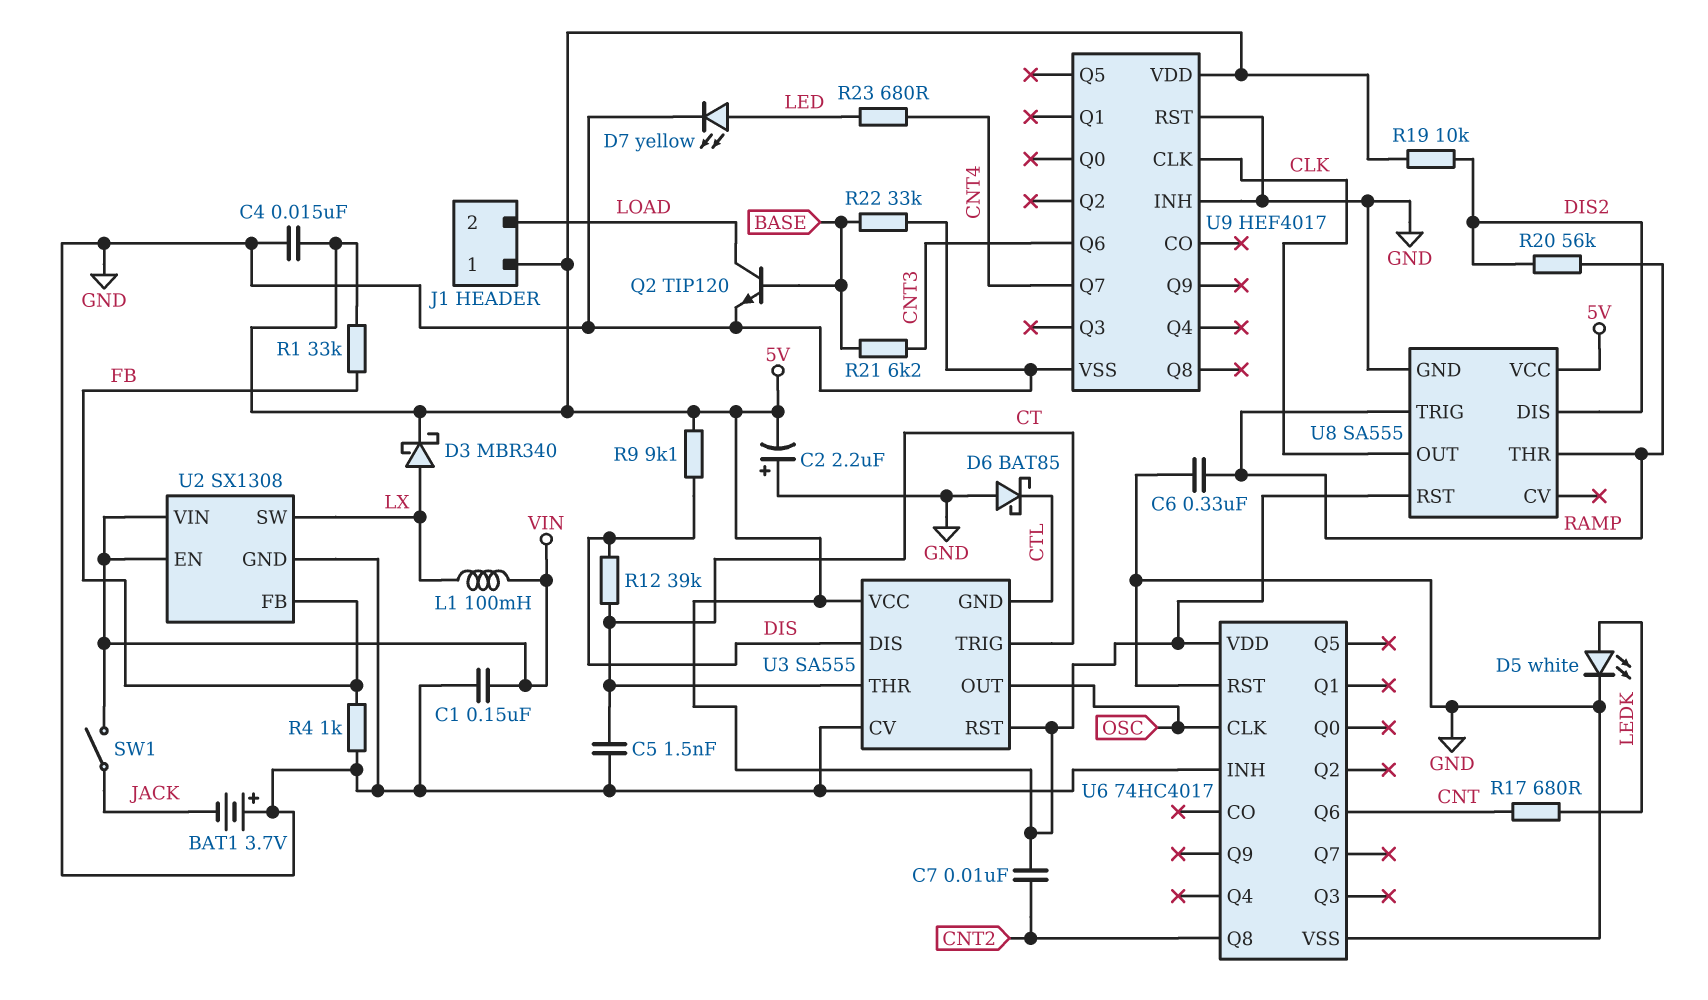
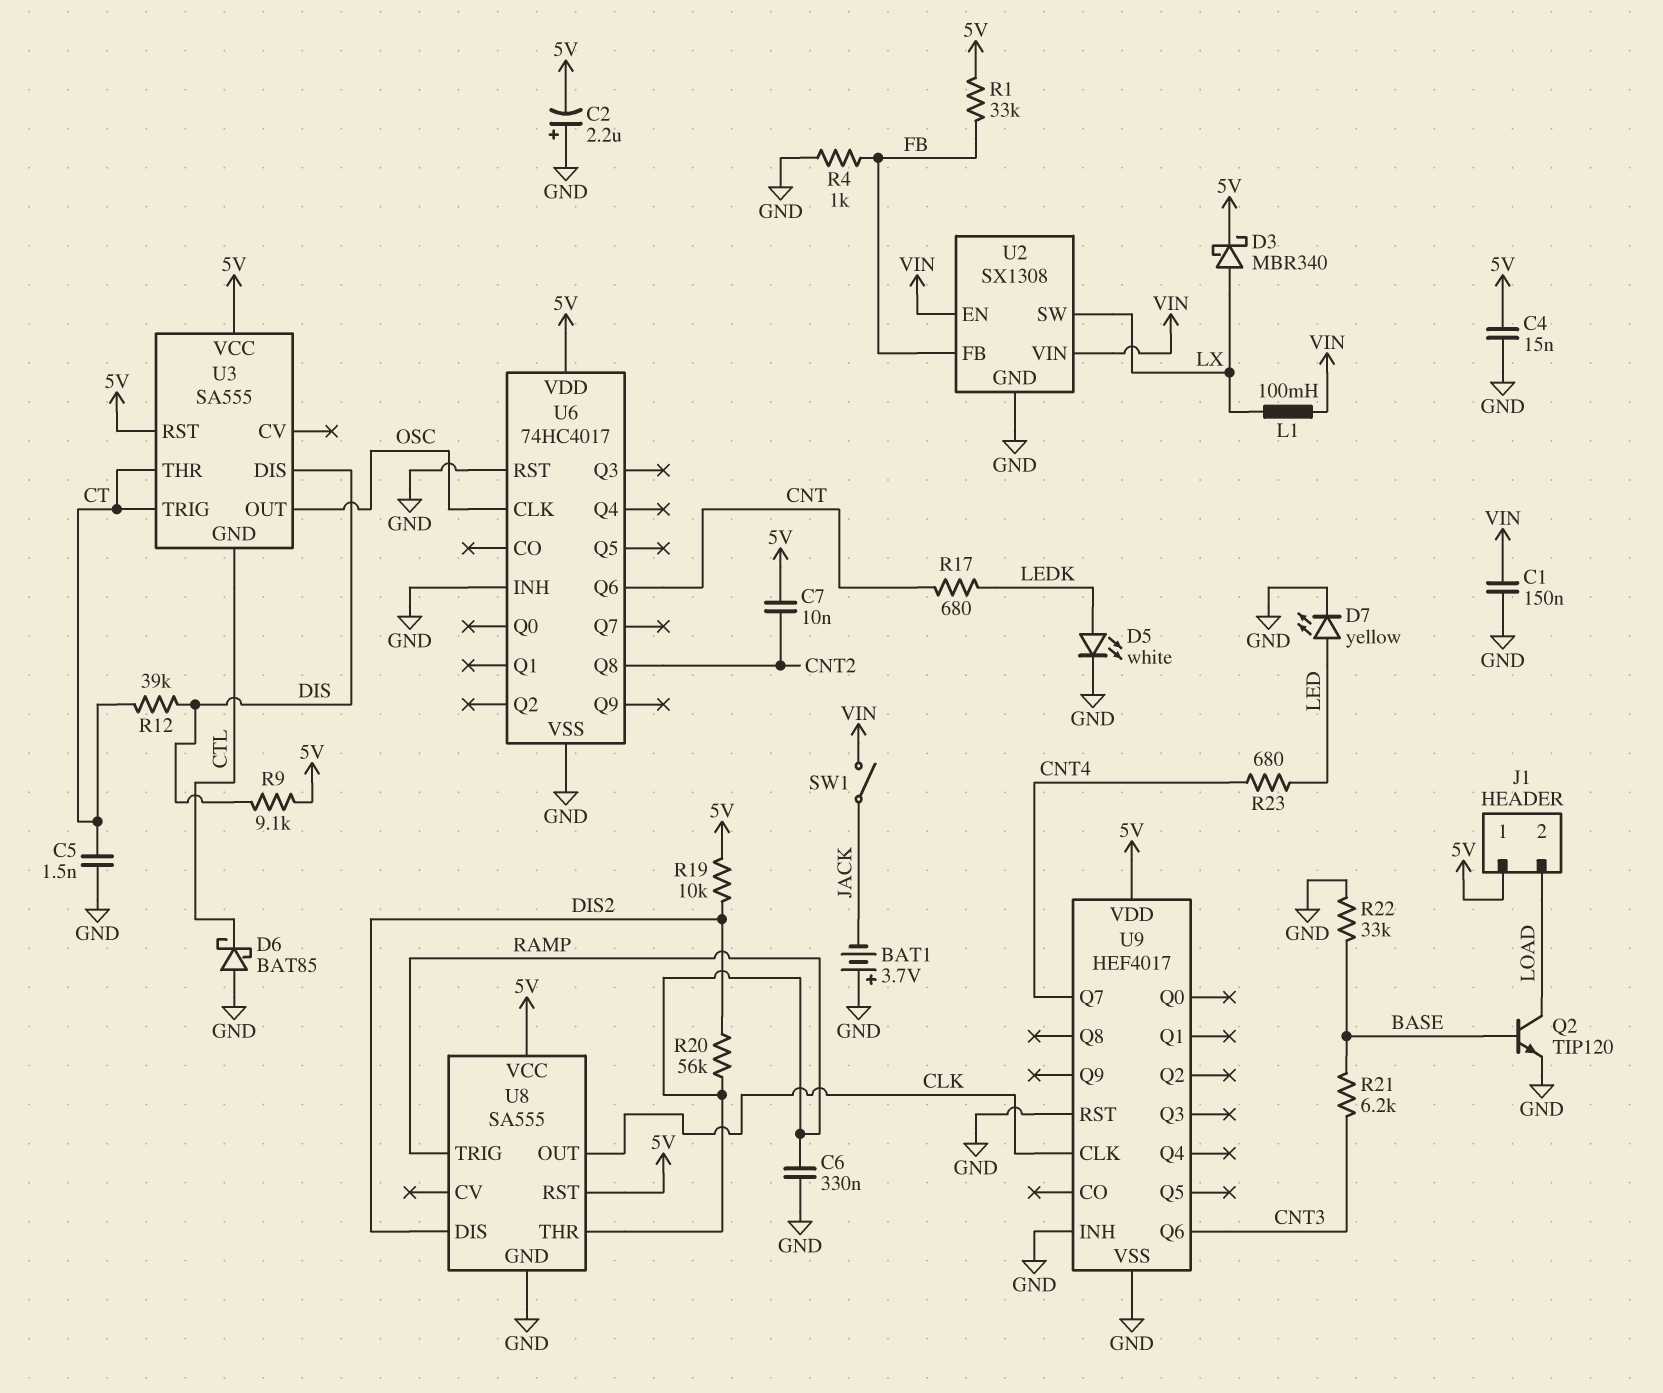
U3 pin CV: GND -> none

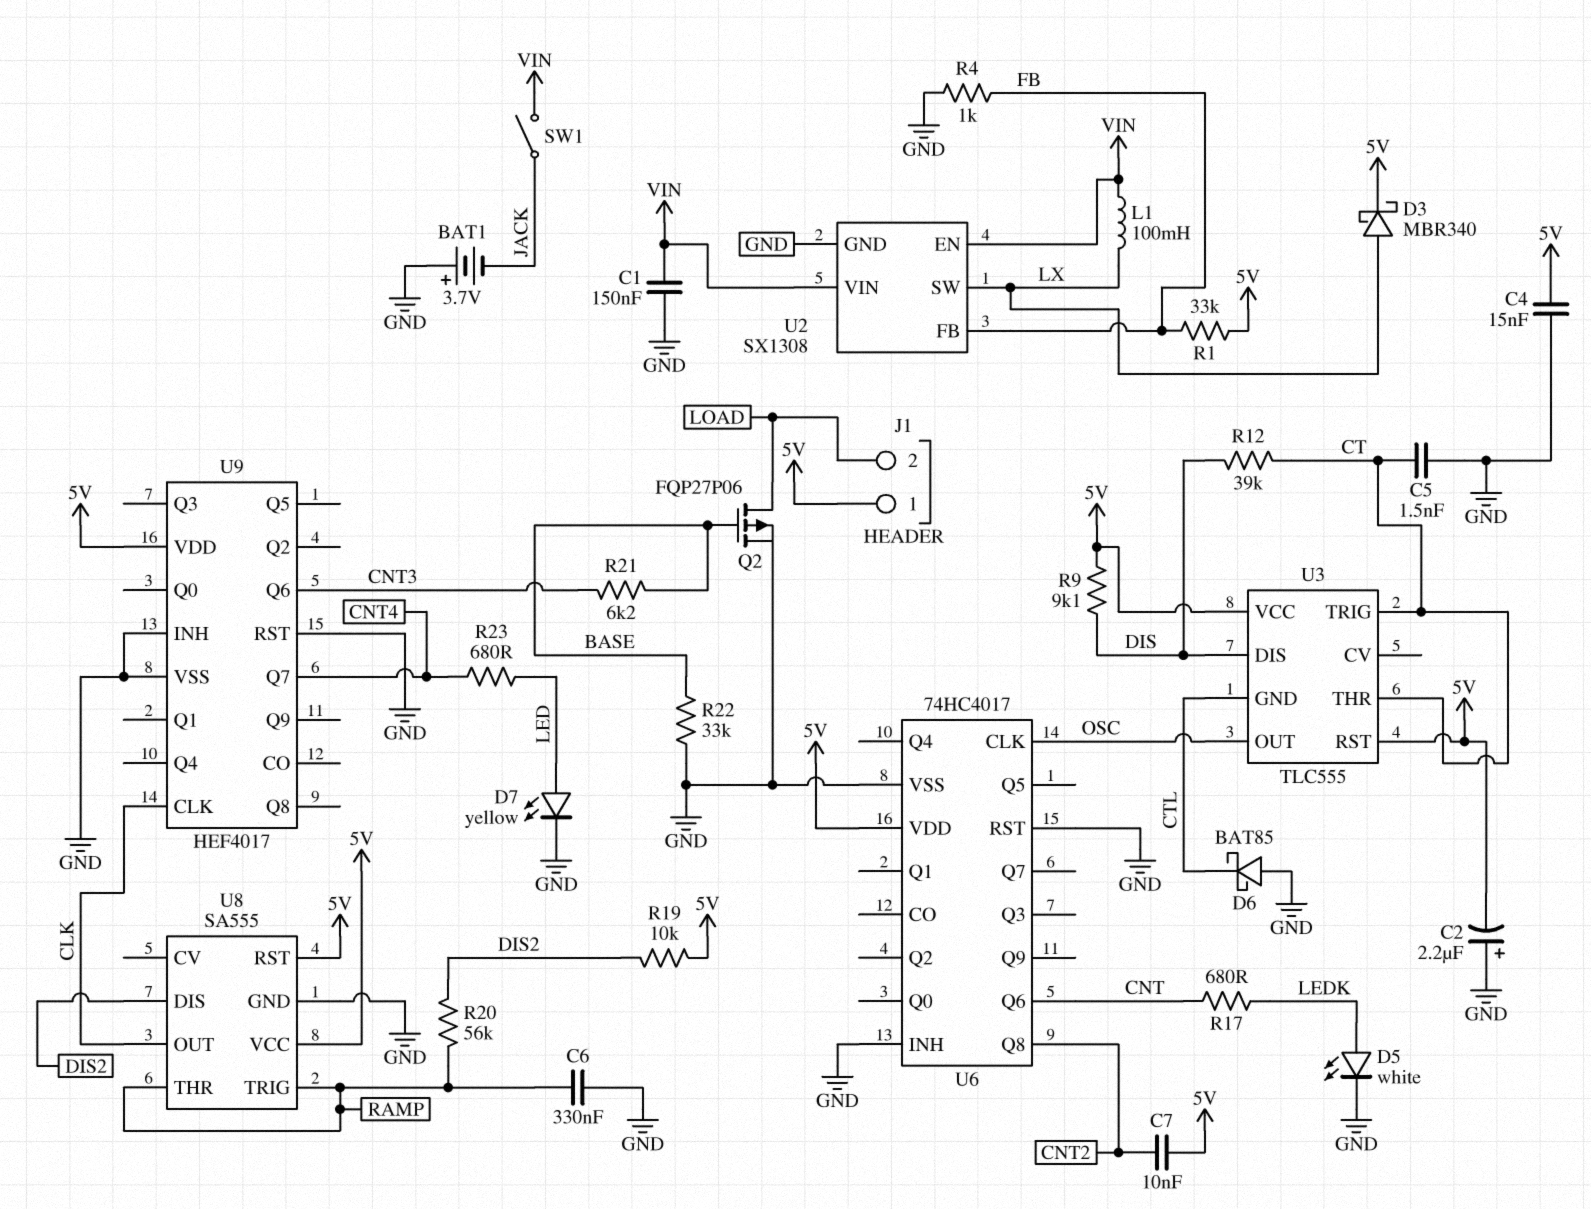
Q2: NPN TIP120 (B BASE, C LOAD, E GND) -> PMOS FQP27P06 (G BASE, D LOAD, S GND)
U3: SA555 -> TLC555

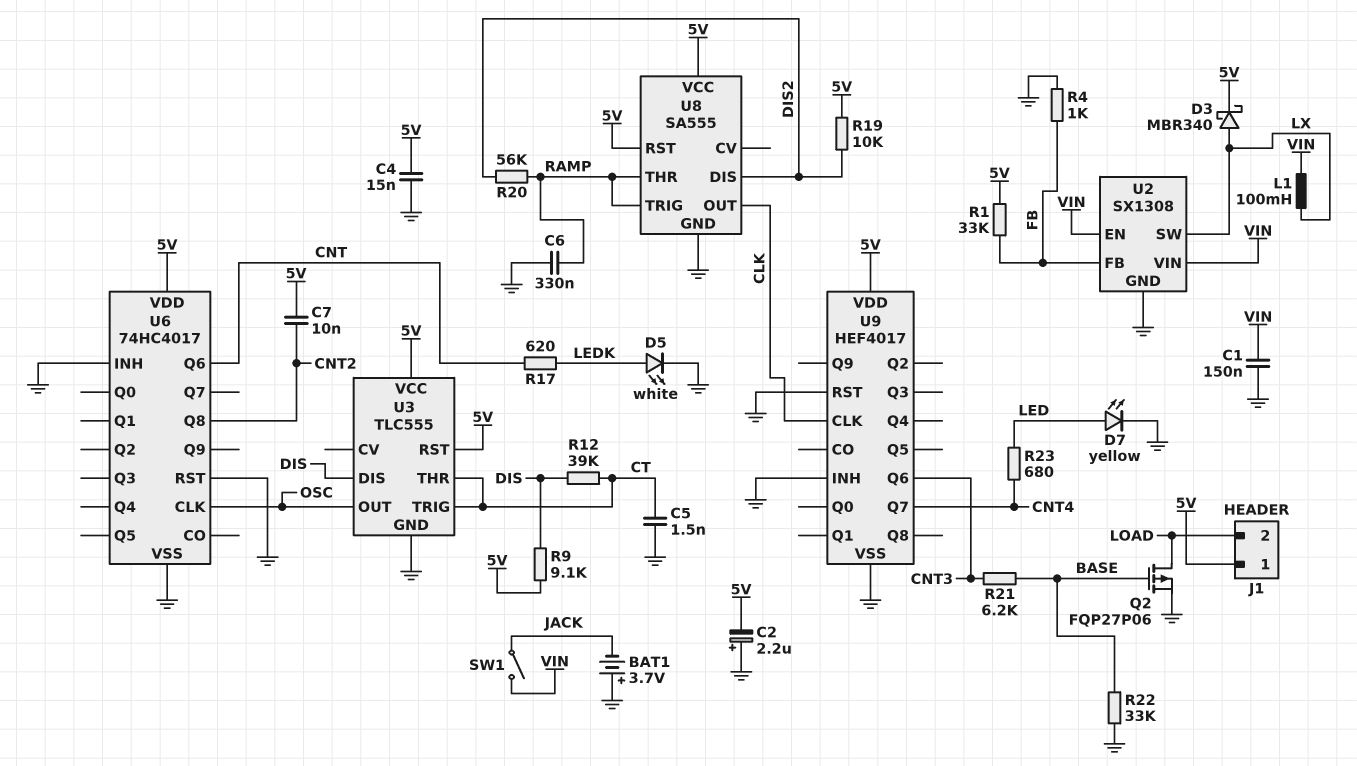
D6: schottky BAT85 (A GND, K CTL) -> none
R17: 680 (CNT, LEDK) -> 620 (CNT, LEDK)
U3 pin GND: CTL -> GND

